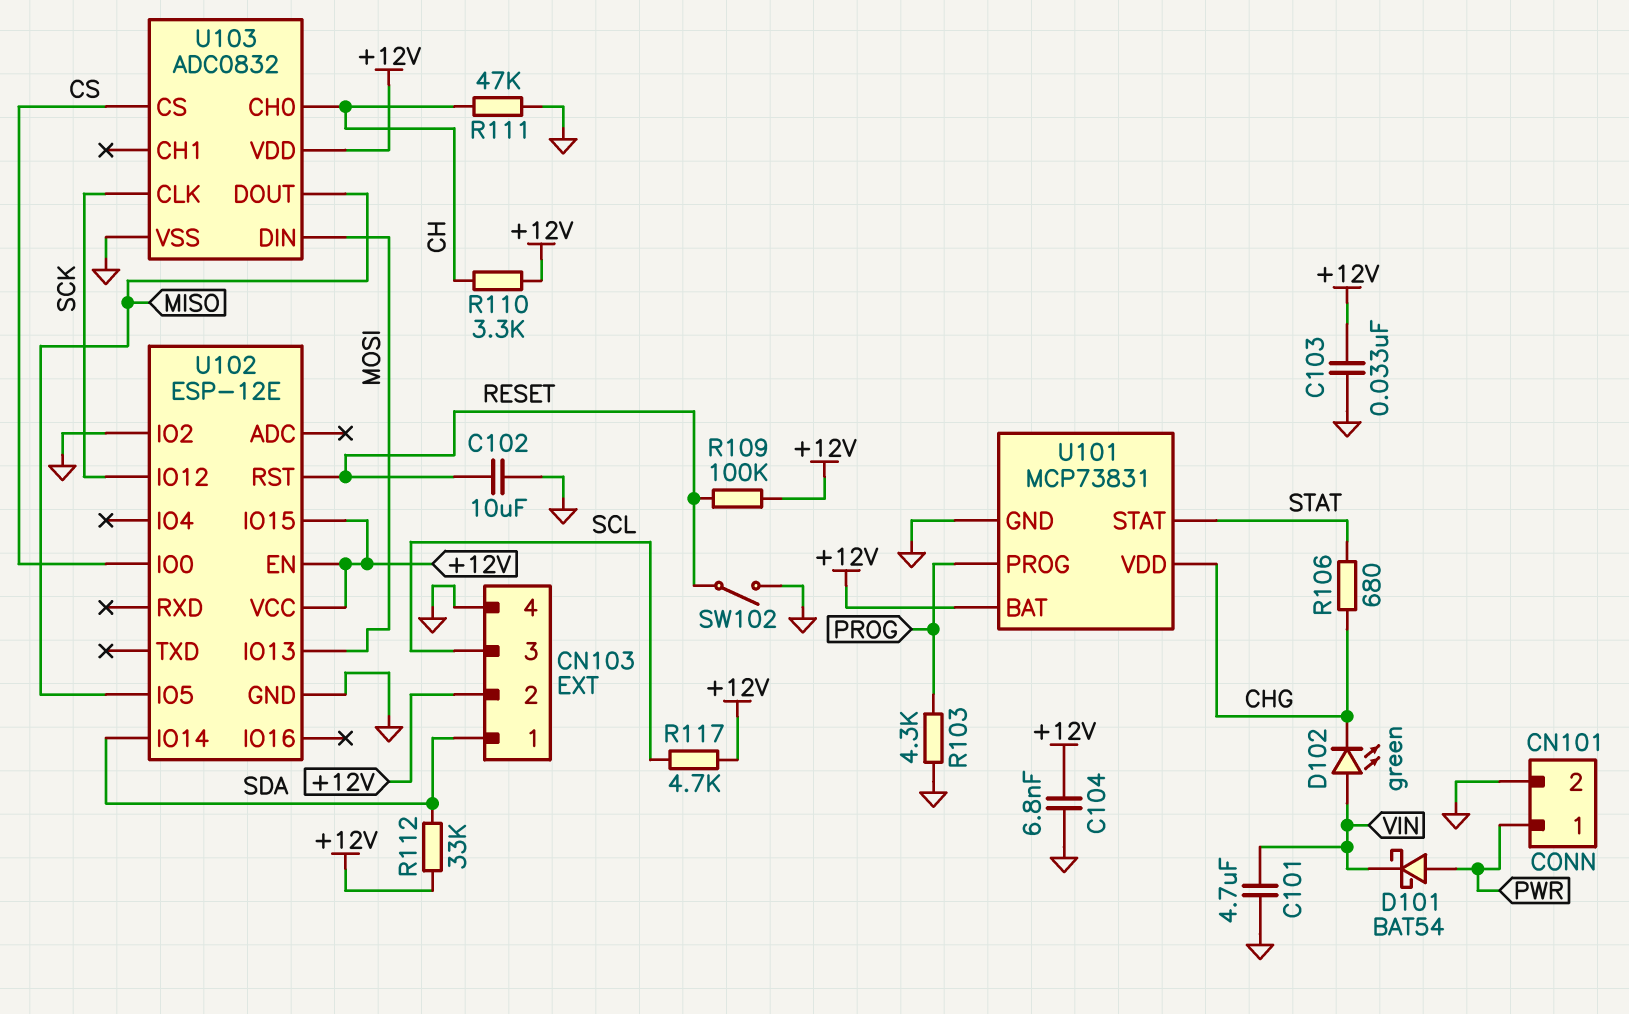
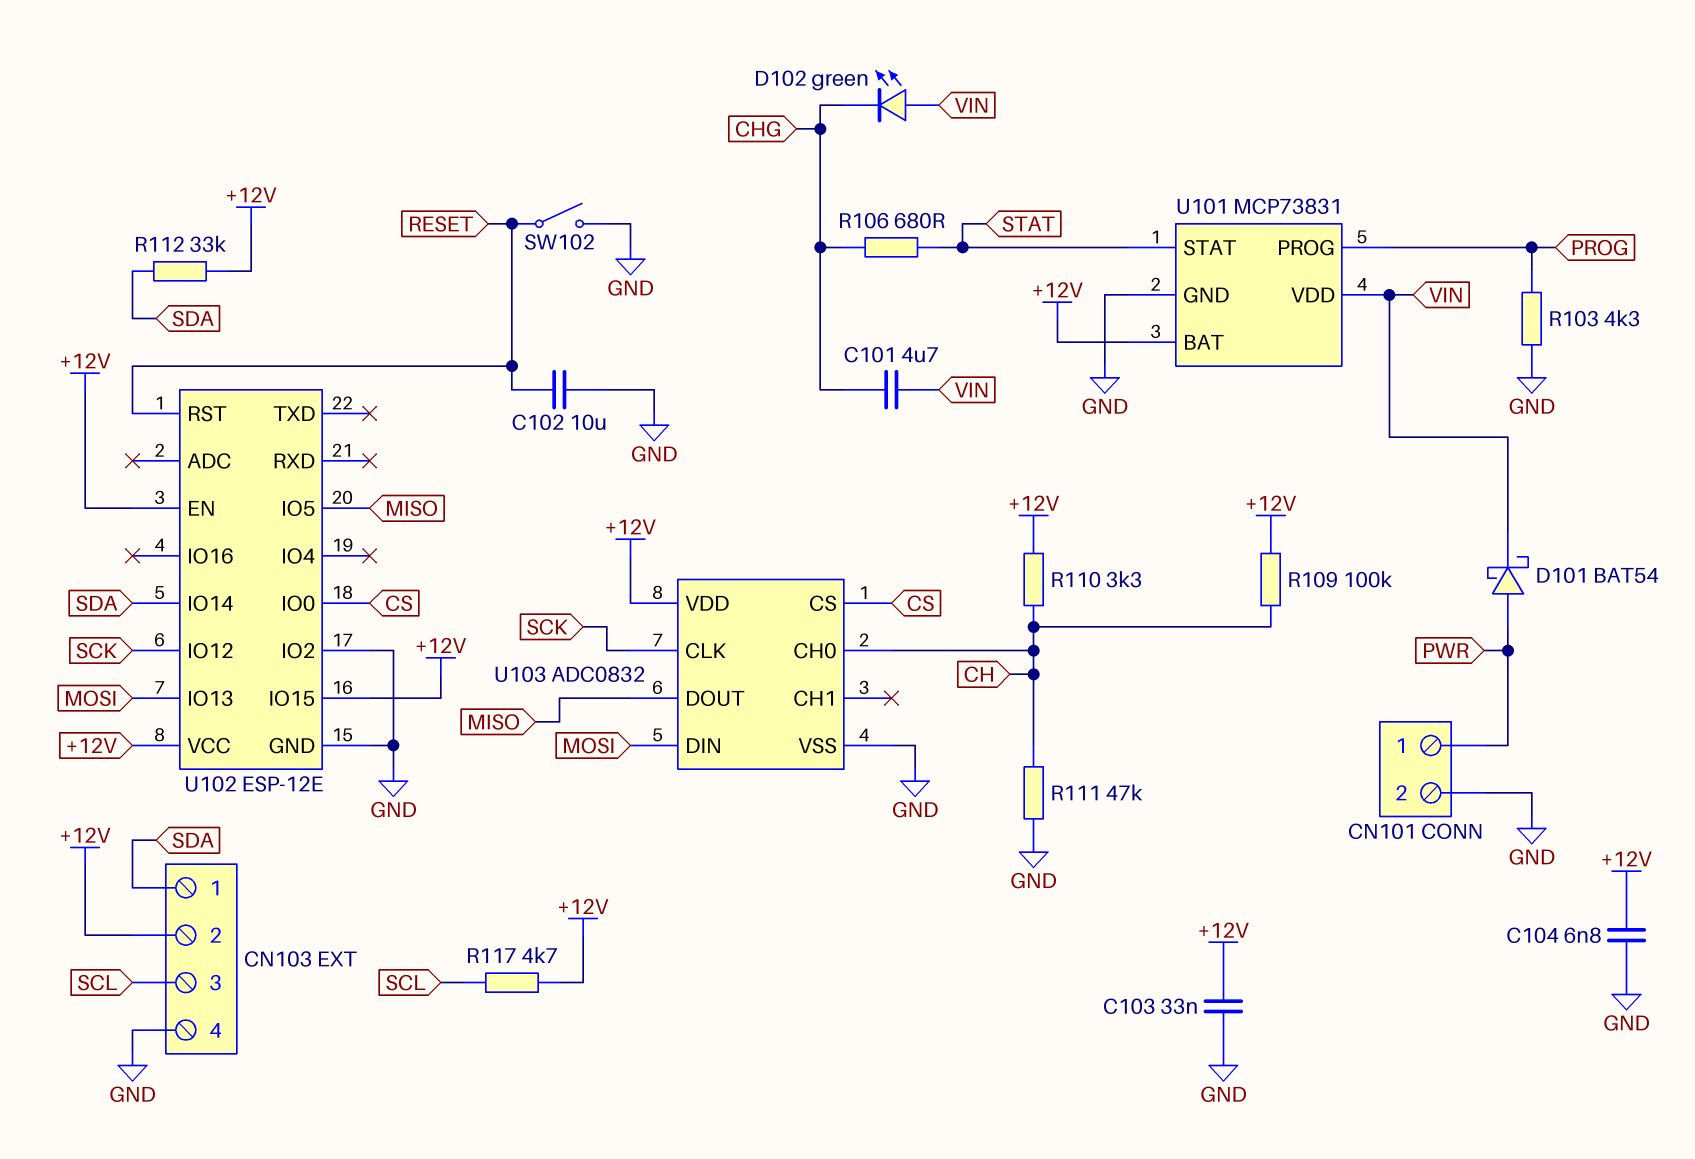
C101: 4.7uF (GND, VIN) -> 4.7uF (CHG, VIN)
R109: 100k (+12V, RESET) -> 100k (+12V, CH)
U101 pin VDD: CHG -> VIN

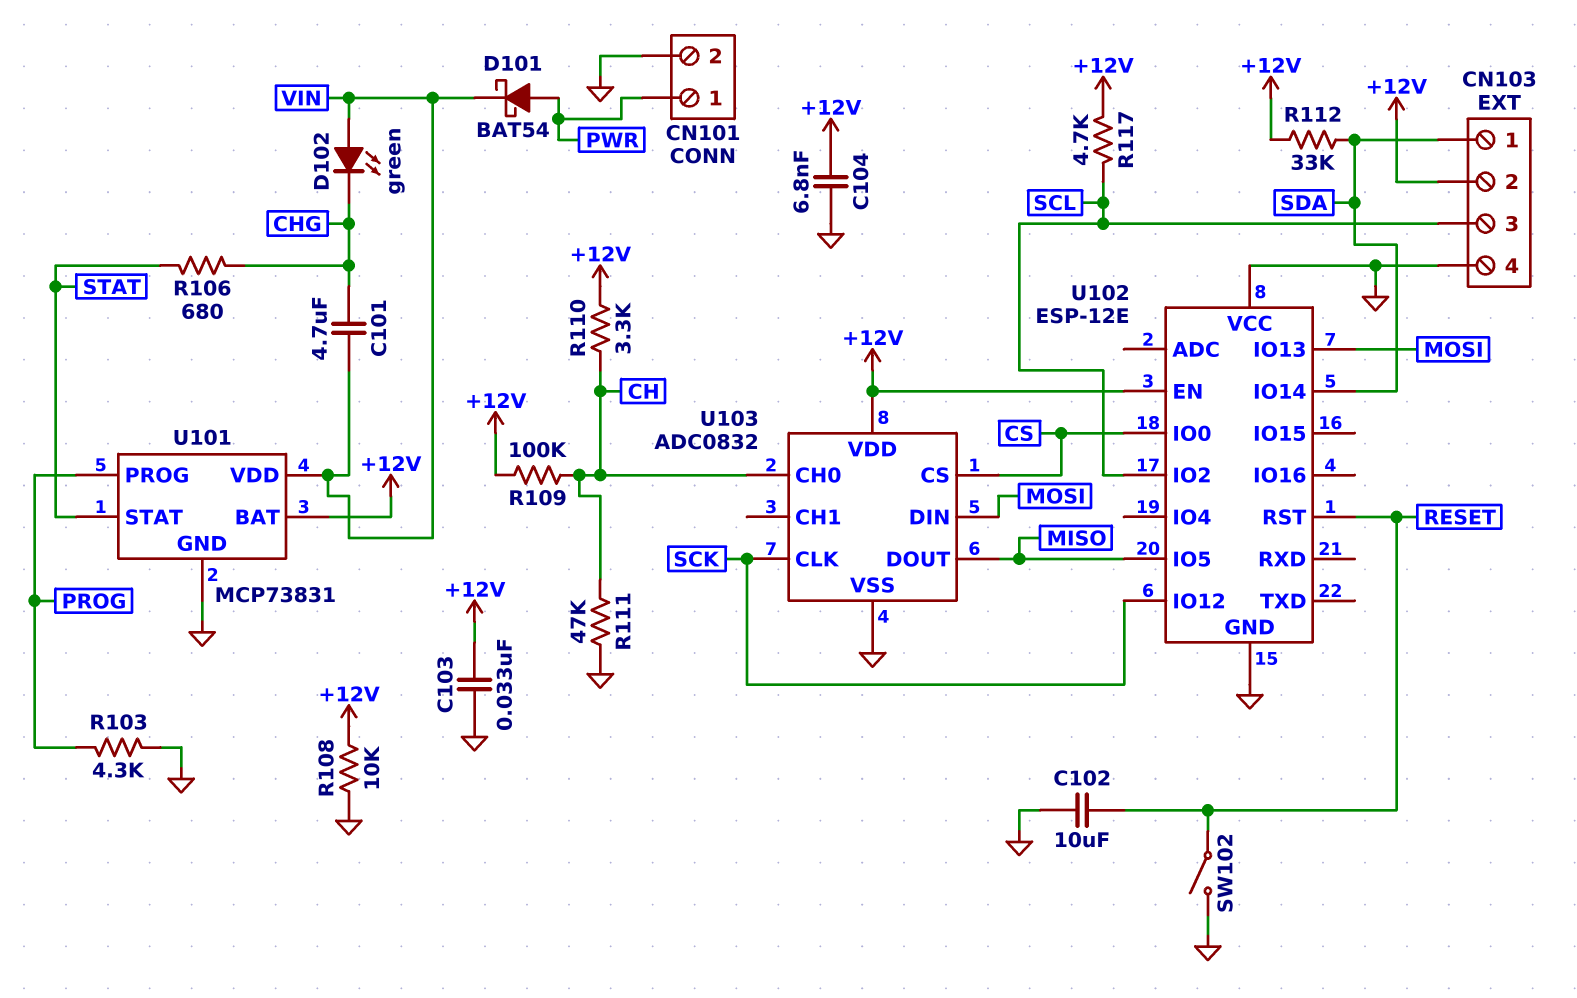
R108: none -> 10k (+12V, GND)
U102 pin IO2: GND -> SCL
U102 pin IO15: +12V -> none
U102 pin VCC: +12V -> GND

